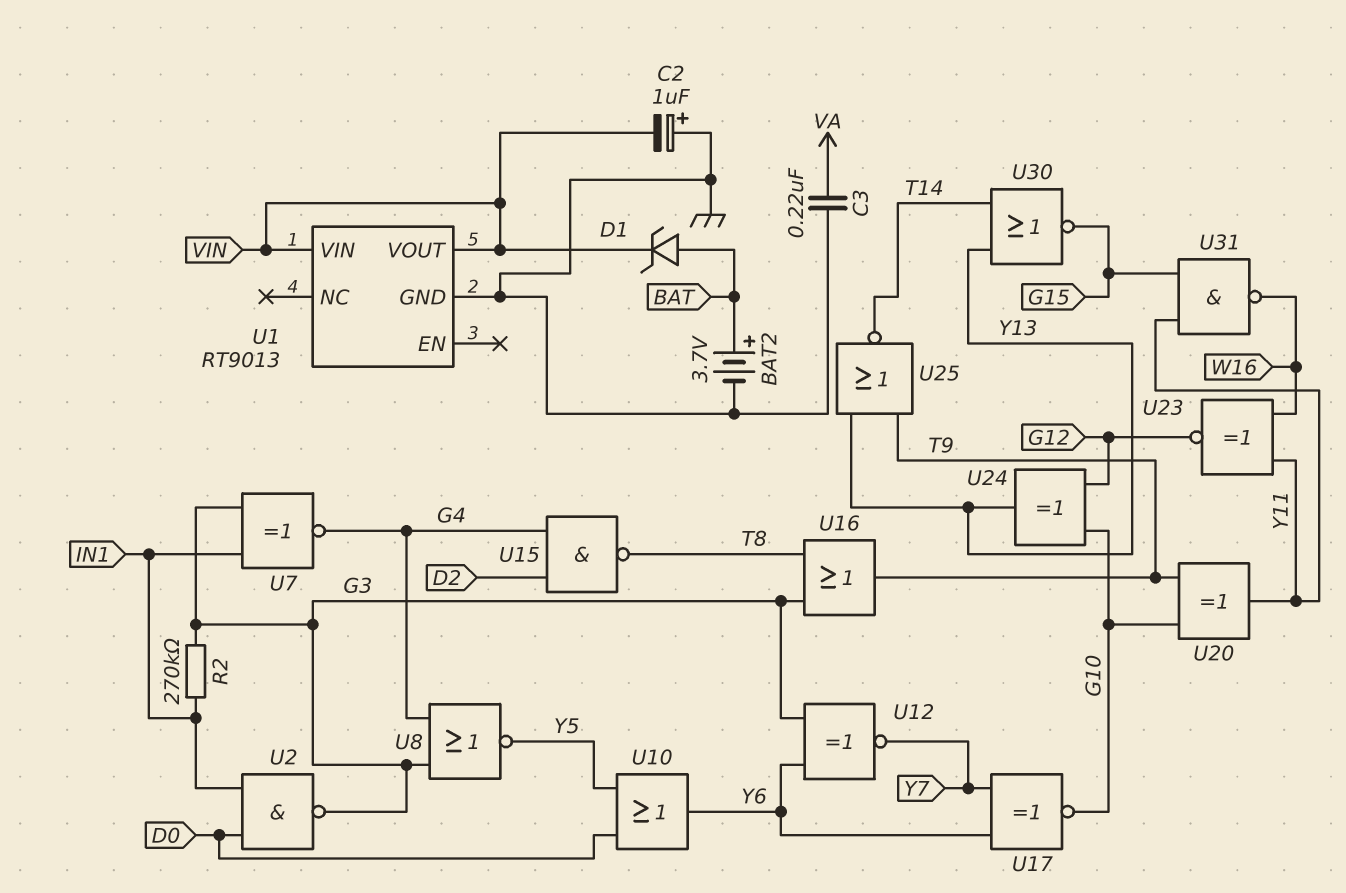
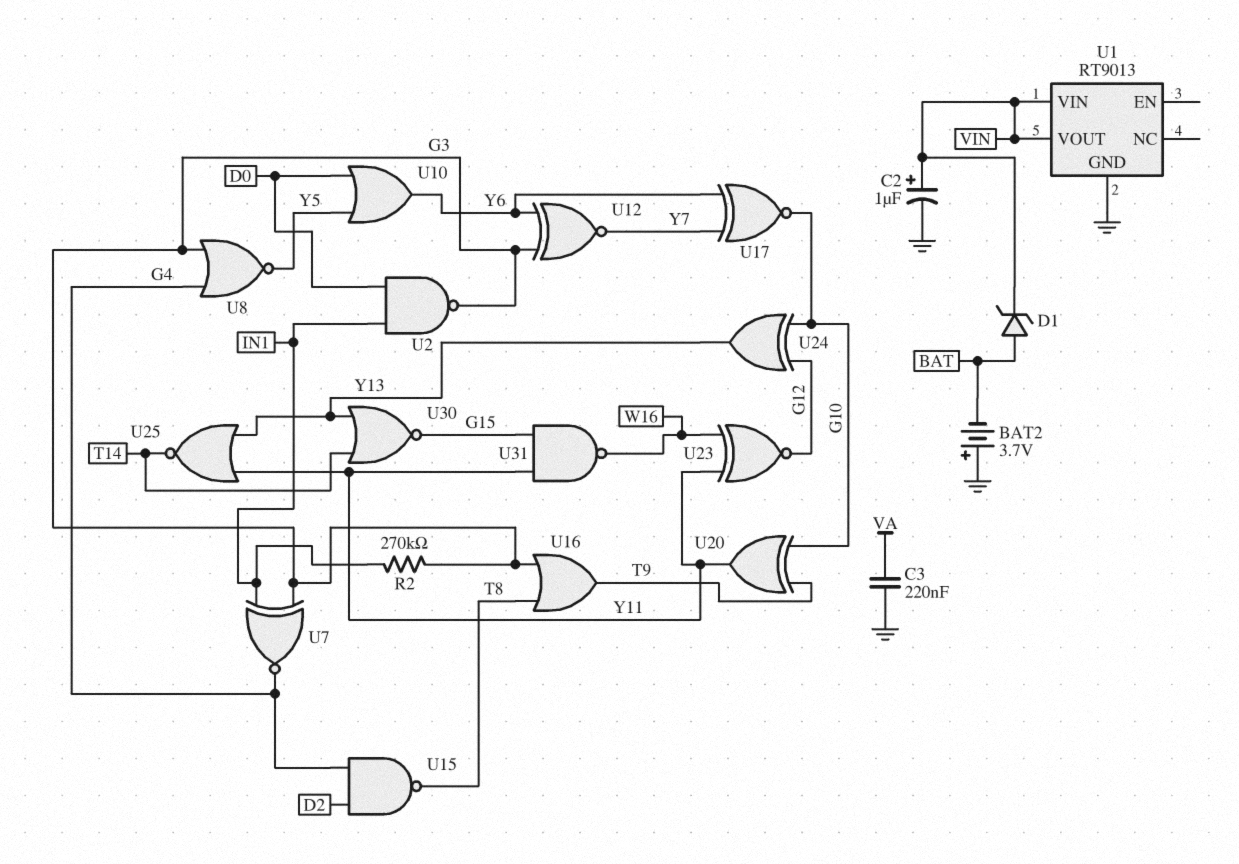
BAT2: 3.7V (plus BAT, minus GND) -> 3.7V (plus GND, minus BAT)
C2: 1uF (plus GND, minus VIN) -> 1uF (plus VIN, minus GND)
U25: NOR (in T9, in Y13, out T14) -> NOR (in Y11, in Y13, out T14)

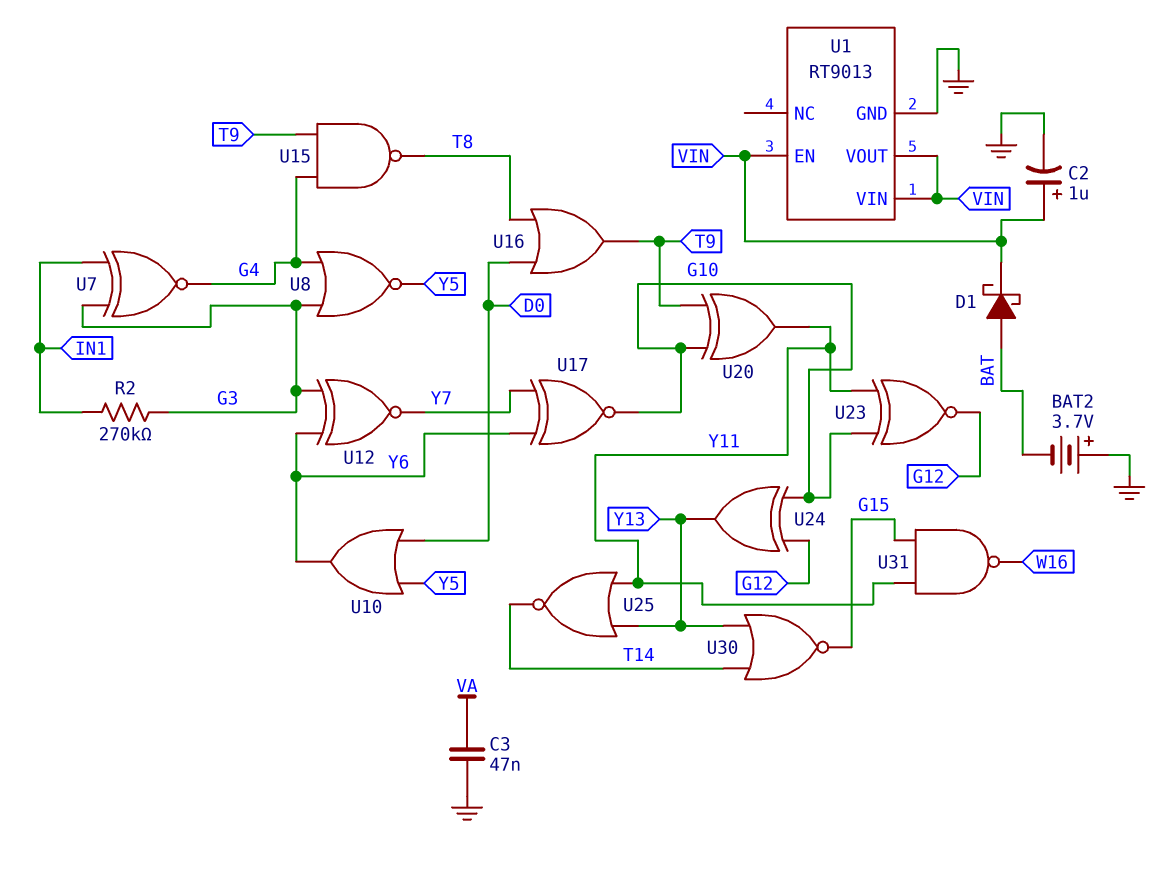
C3: 220nF (GND, VA) -> 47nF (GND, VA)
D1: zener (A BAT, K VIN) -> schottky (A BAT, K VIN)
U1 pin EN: none -> VIN
U2: NAND (in D0, in IN1, out G3) -> none
U15: NAND (in D2, in G4, out T8) -> NAND (in G4, in T9, out T8)
U16: OR (in G3, in T8, out T9) -> OR (in D0, in T8, out T9)
U23: XNOR (in W16, in Y11, out G12) -> XNOR (in G10, in Y11, out G12)

